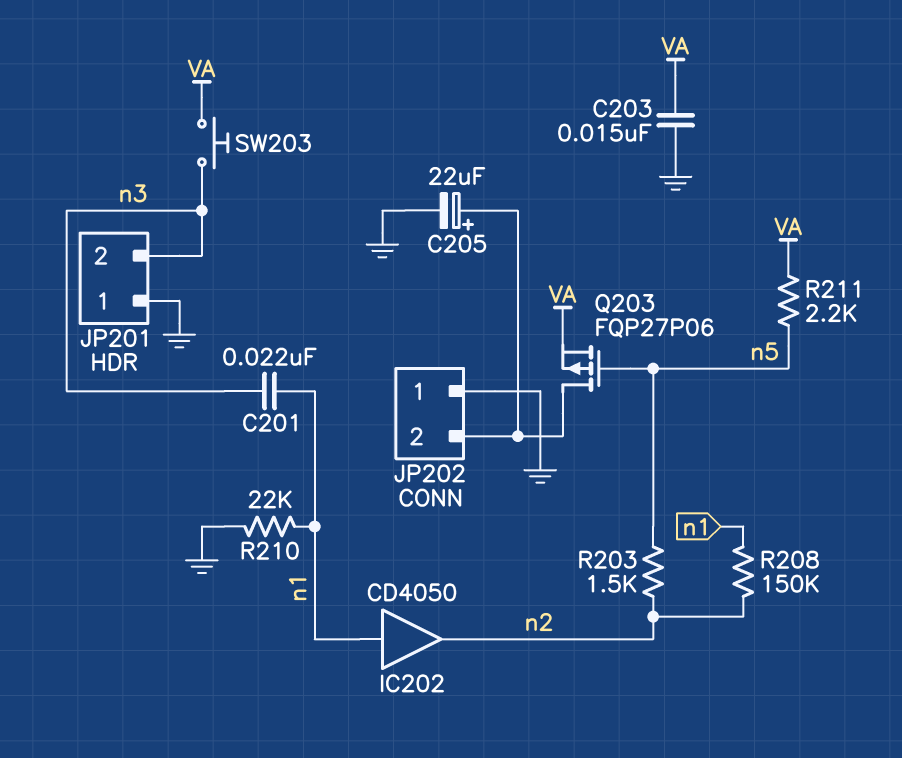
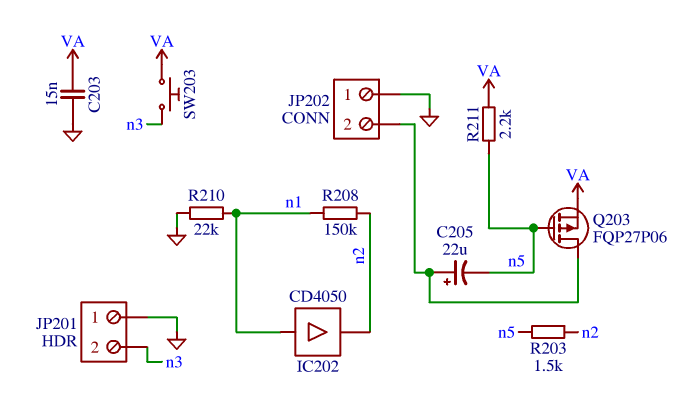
C201: 22nF (n1, n3) -> none
C205: 22uF (plus JP202/2, minus GND) -> 22uF (plus JP202/2, minus n5)

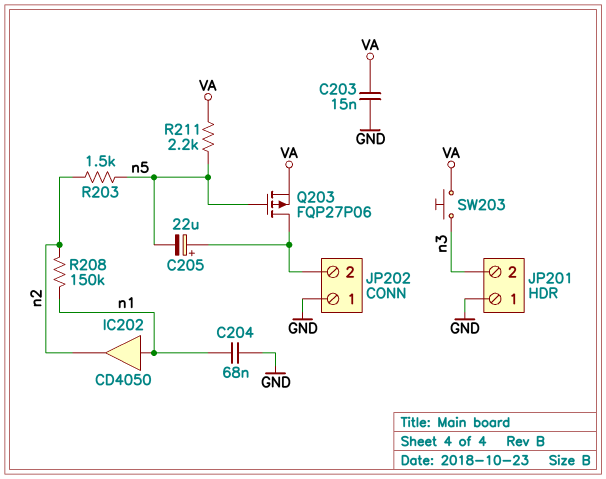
C204: none -> 68nF (GND, n1)
R210: 22k (GND, n1) -> none

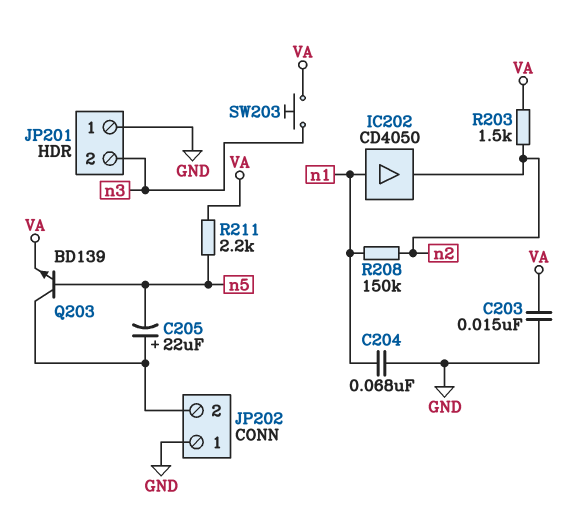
Q203: PMOS FQP27P06 (G n5, D JP202/2, S VA) -> NPN BD139 (B n5, C JP202/2, E VA)
R203: 1.5k (n2, n5) -> 1.5k (VA, n2)

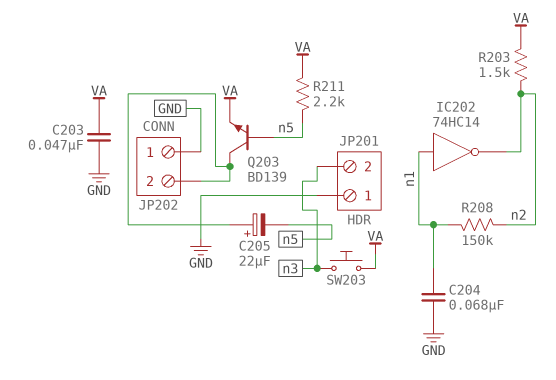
C203: 15nF (GND, VA) -> 47nF (GND, VA)
IC202: buffer CD4050 (in n1, out n2) -> NOT 74HC14 (in n1, out n2)

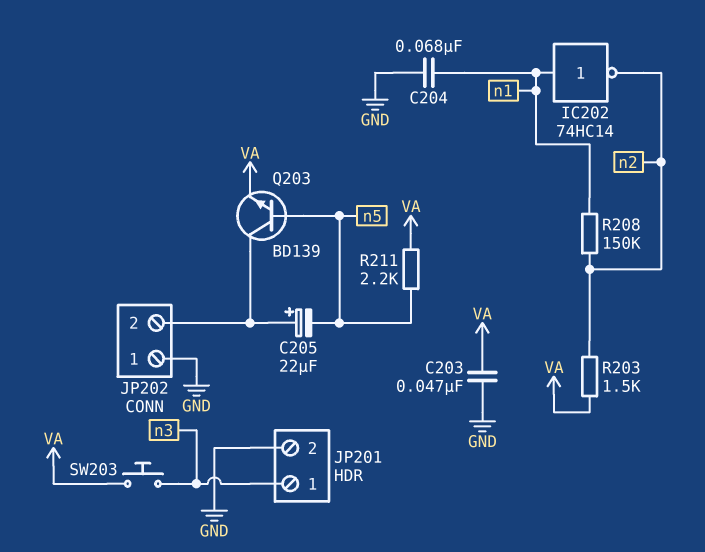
JP201 pin 1: GND -> n3
JP201 pin 2: n3 -> GND

